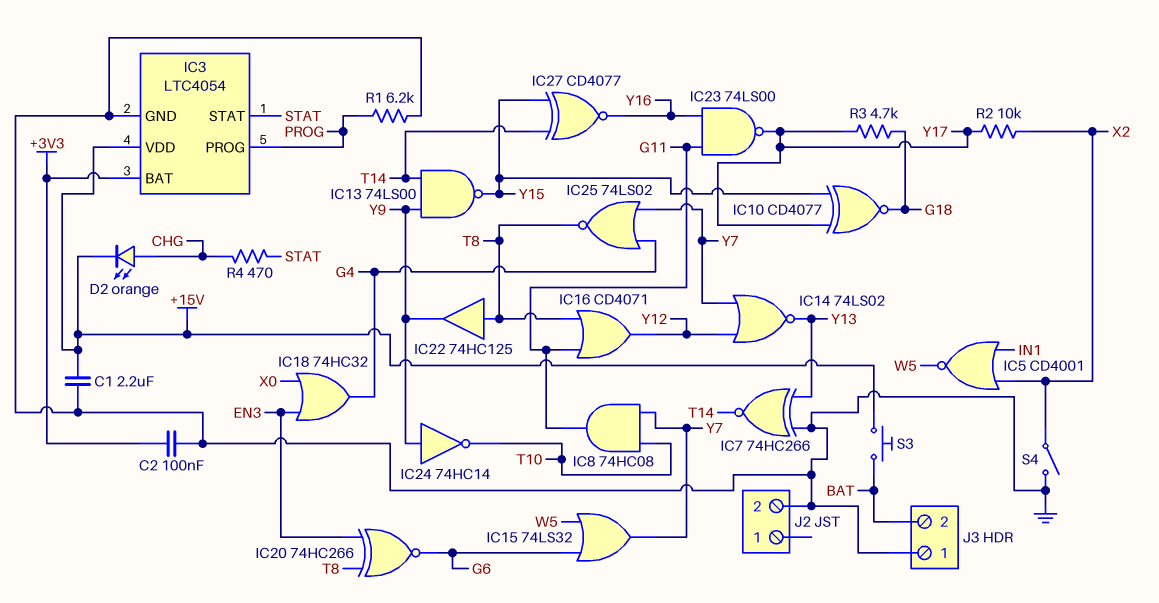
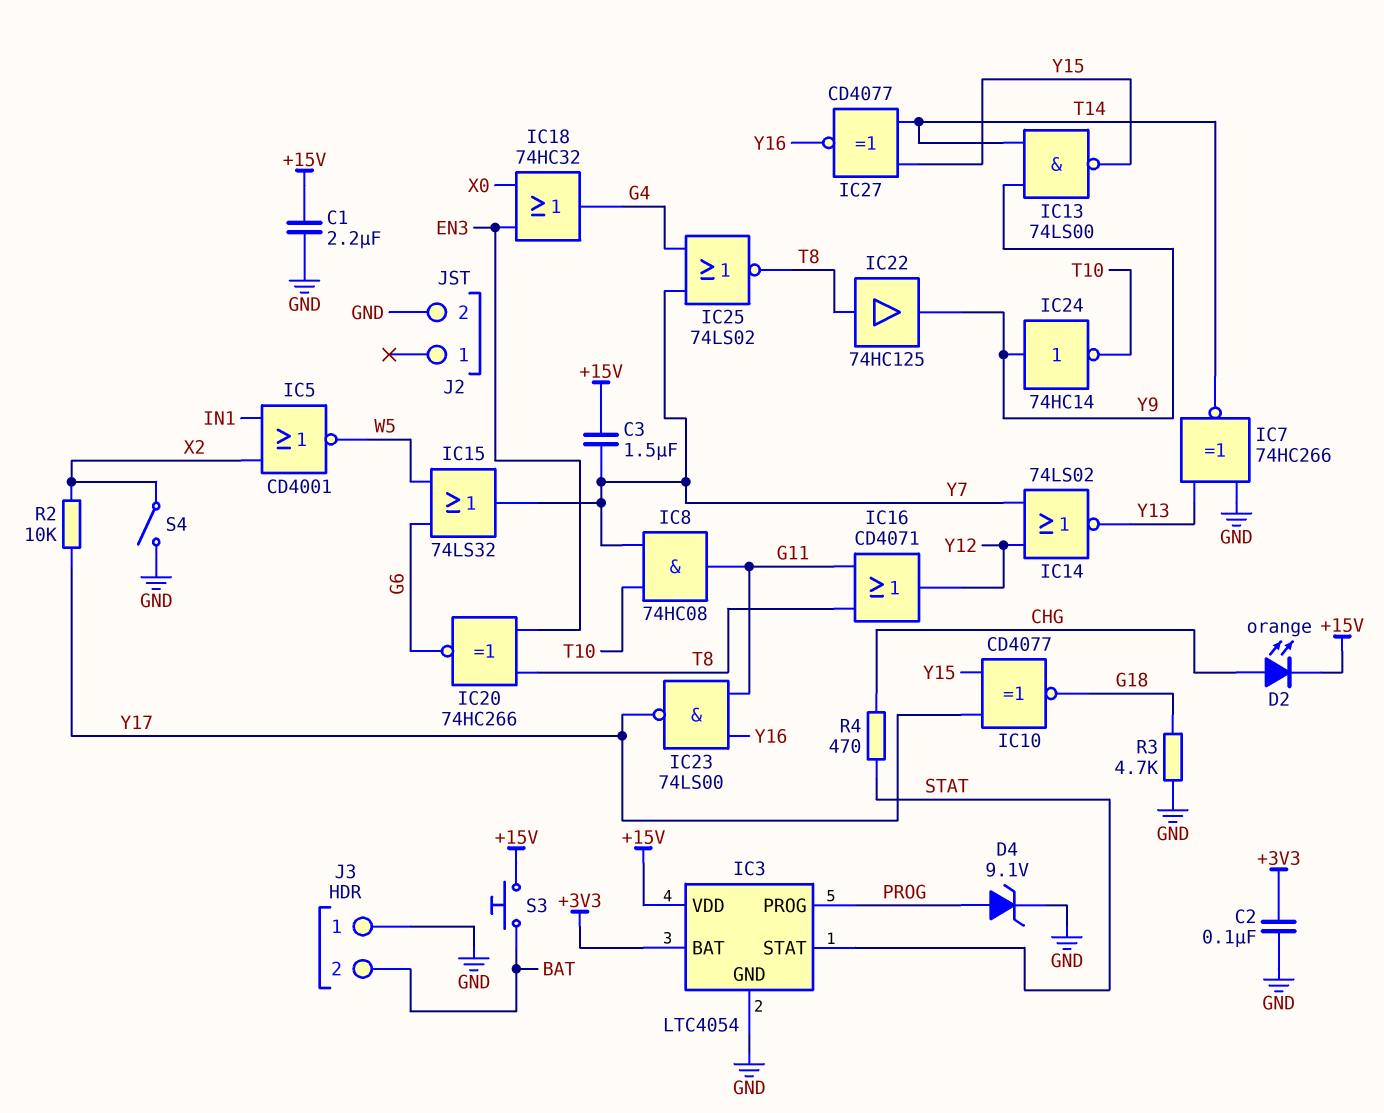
C3: none -> 1.5uF (+15V, Y7)
D4: none -> zener 9.1V (A PROG, K GND)
R1: 6.2k (GND, PROG) -> none
R3: 4.7k (G18, Y17) -> 4.7k (G18, GND)

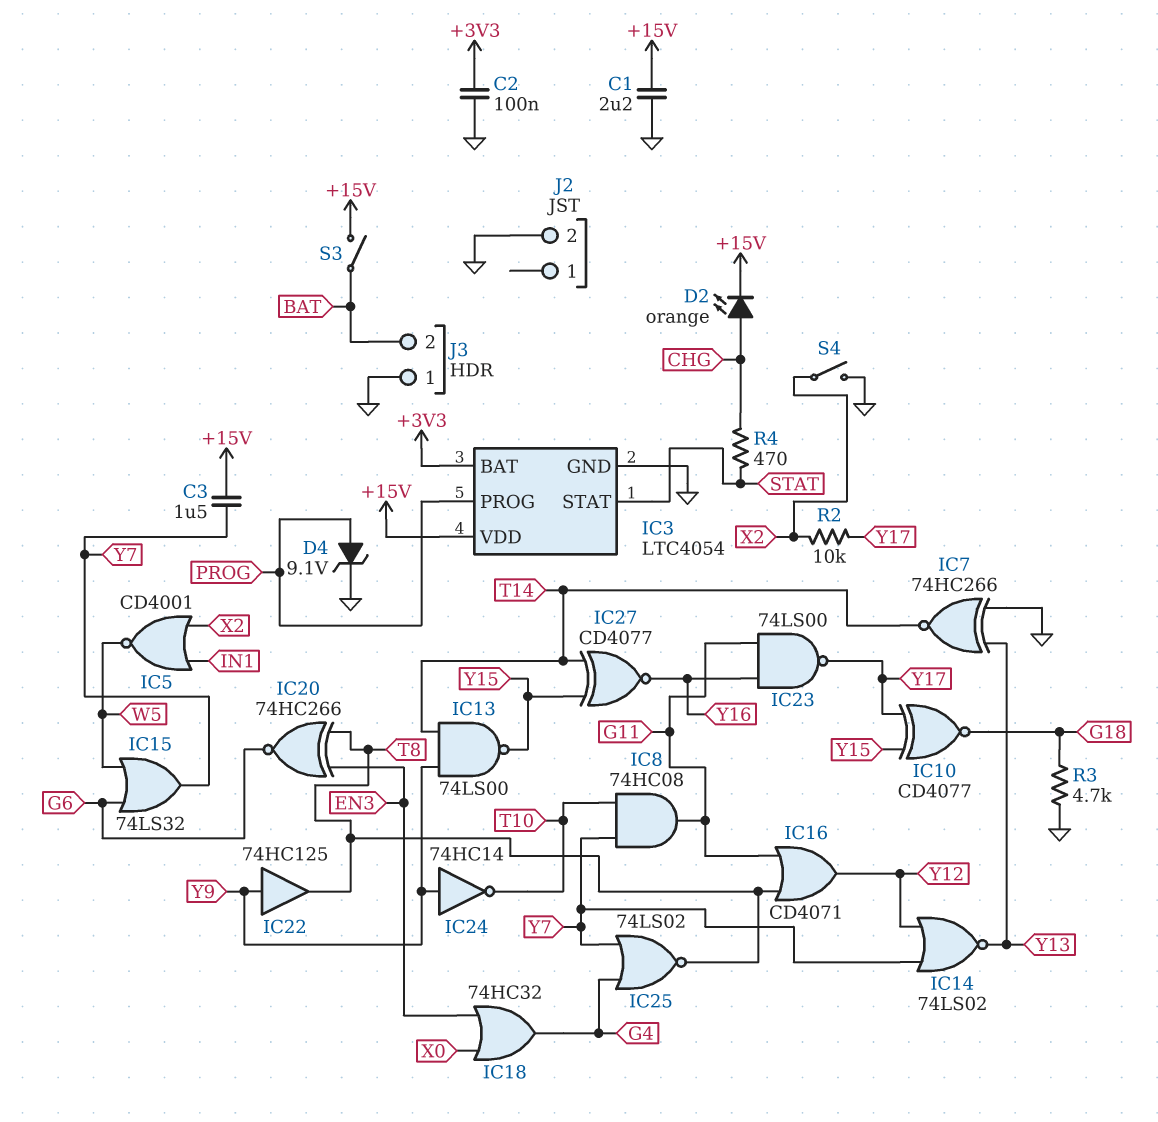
IC22: buffer 74HC125 (in T8, out Y9) -> buffer 74HC125 (in Y9, out T8)
S3: button (+15V, BAT) -> switch (+15V, BAT)

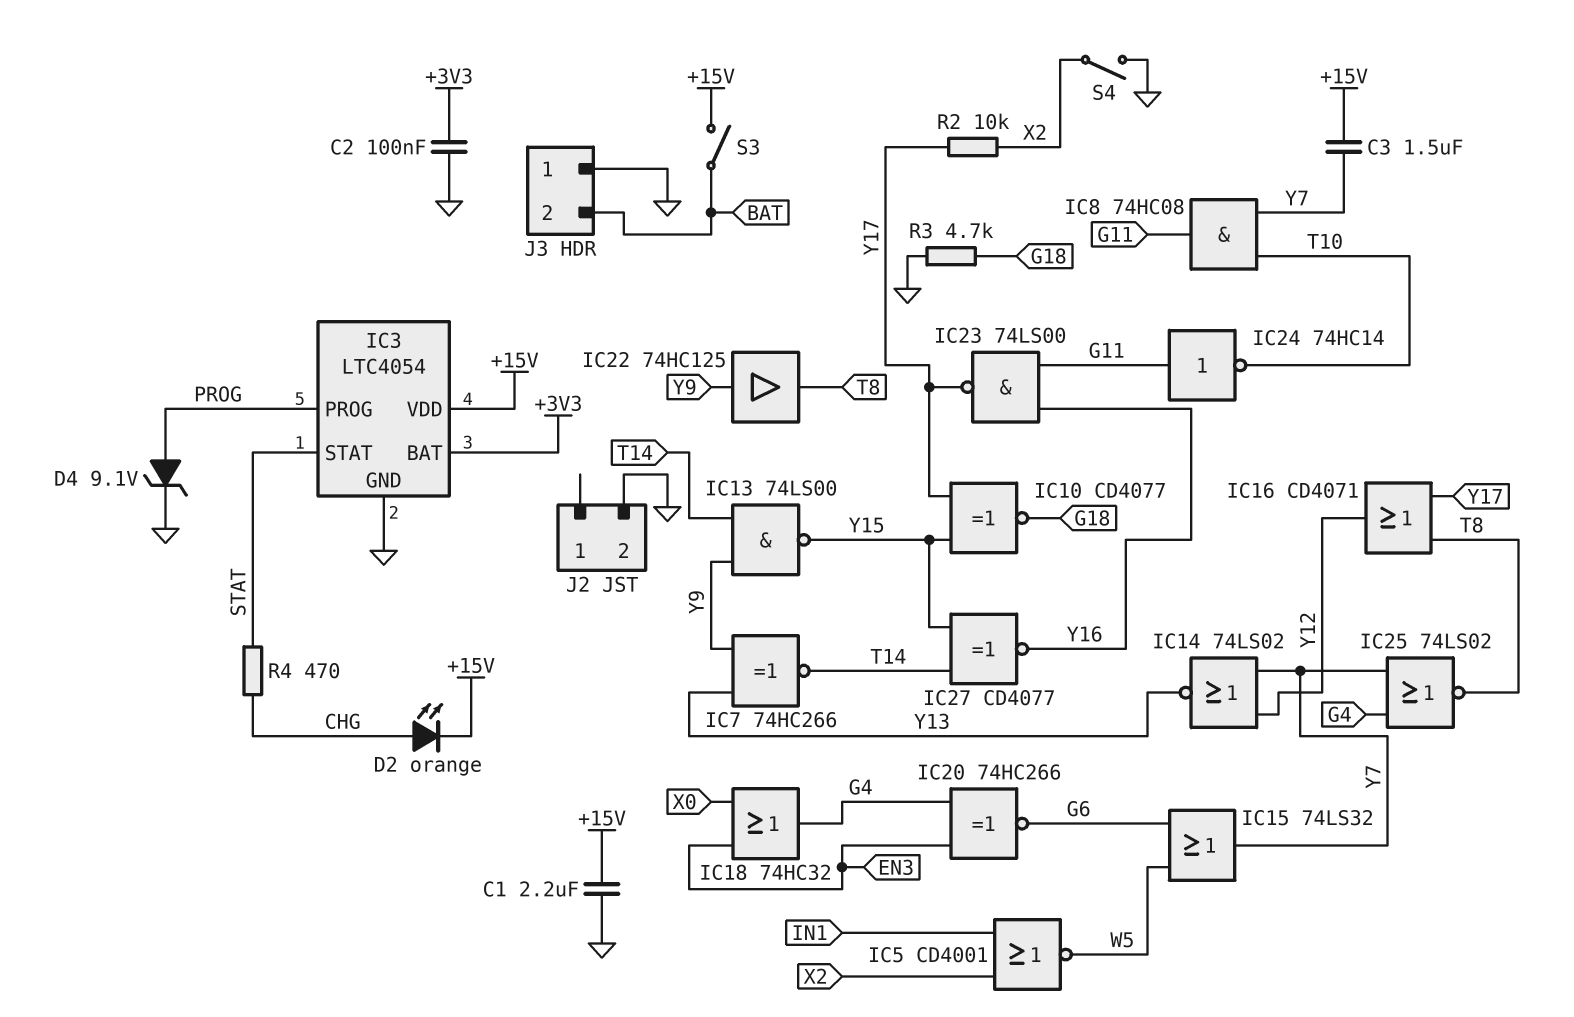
IC7: XNOR 74HC266 (in GND, in Y13, out T14) -> XNOR 74HC266 (in Y9, in Y13, out T14)
IC16: OR CD4071 (in G11, in T8, out Y12) -> OR CD4071 (in T8, in Y17, out Y12)
IC20: XNOR 74HC266 (in EN3, in T8, out G6) -> XNOR 74HC266 (in EN3, in G4, out G6)
IC24: NOT 74HC14 (in Y9, out T10) -> NOT 74HC14 (in G11, out T10)

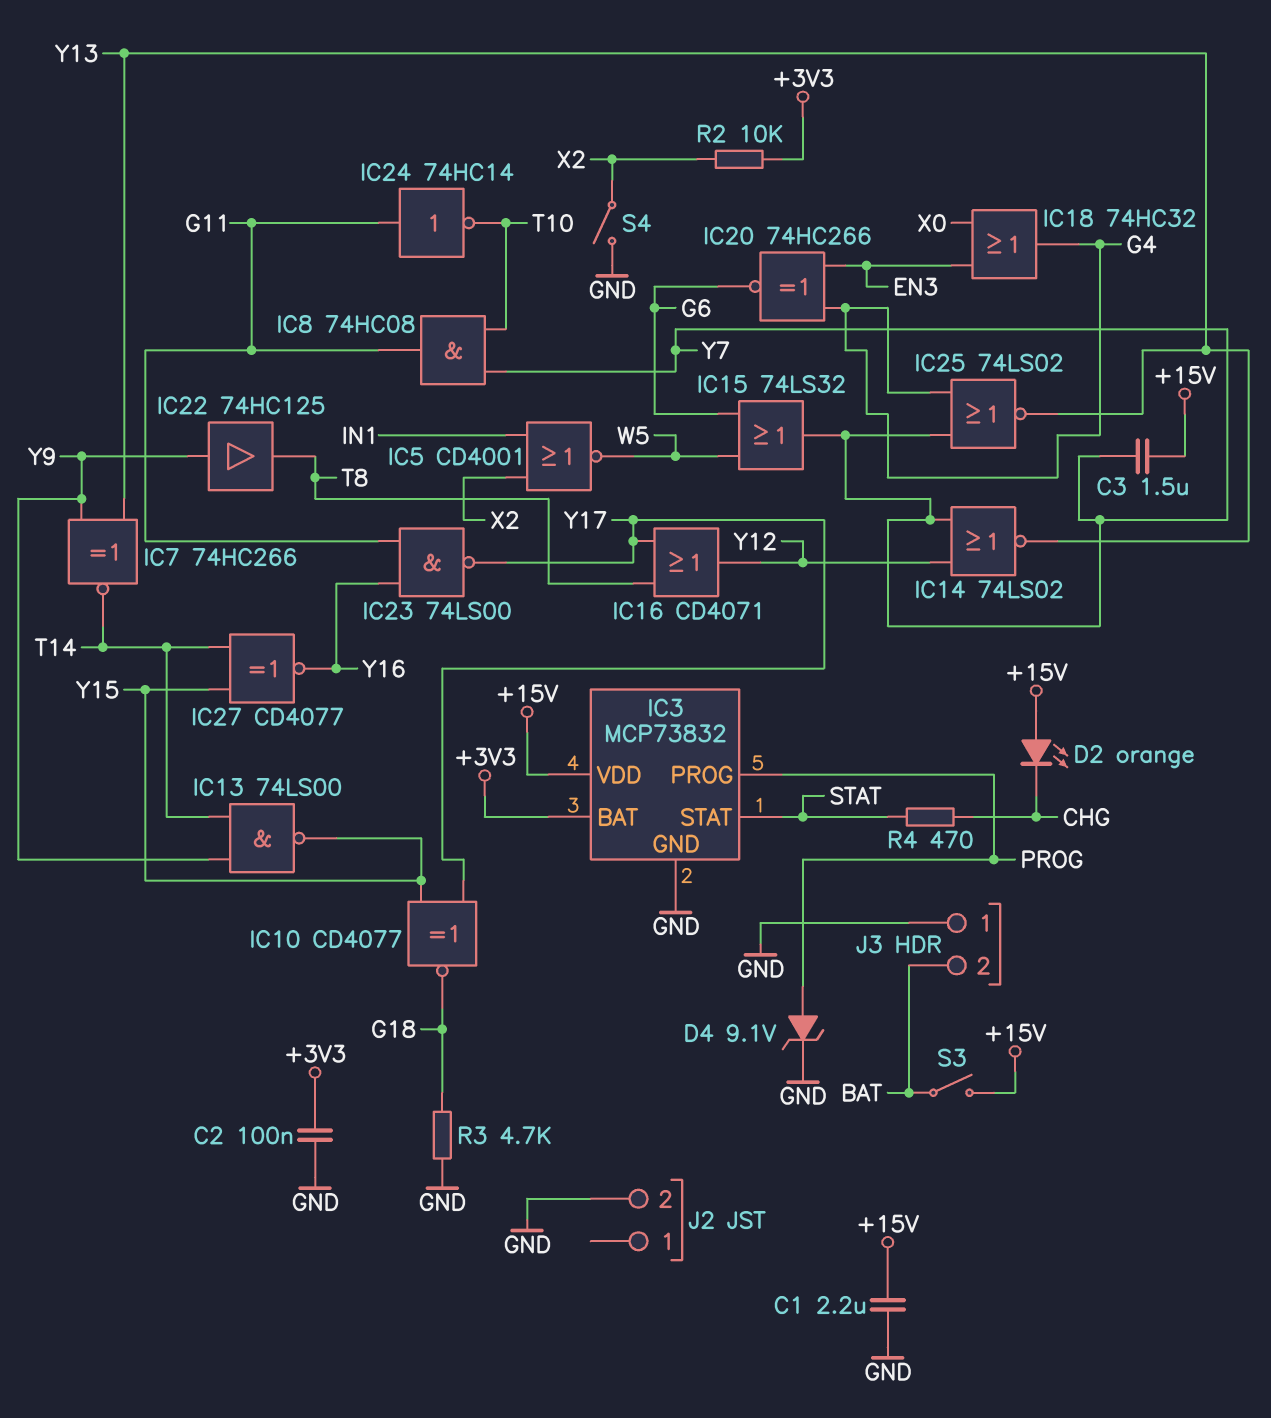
D2: LED orange (A CHG, K +15V) -> LED orange (A +15V, K CHG)
IC3: LTC4054 -> MCP73832
IC25: NOR 74LS02 (in G4, in Y7, out T8) -> NOR 74LS02 (in G4, in Y7, out Y13)
R2: 10k (X2, Y17) -> 10k (+3V3, X2)

